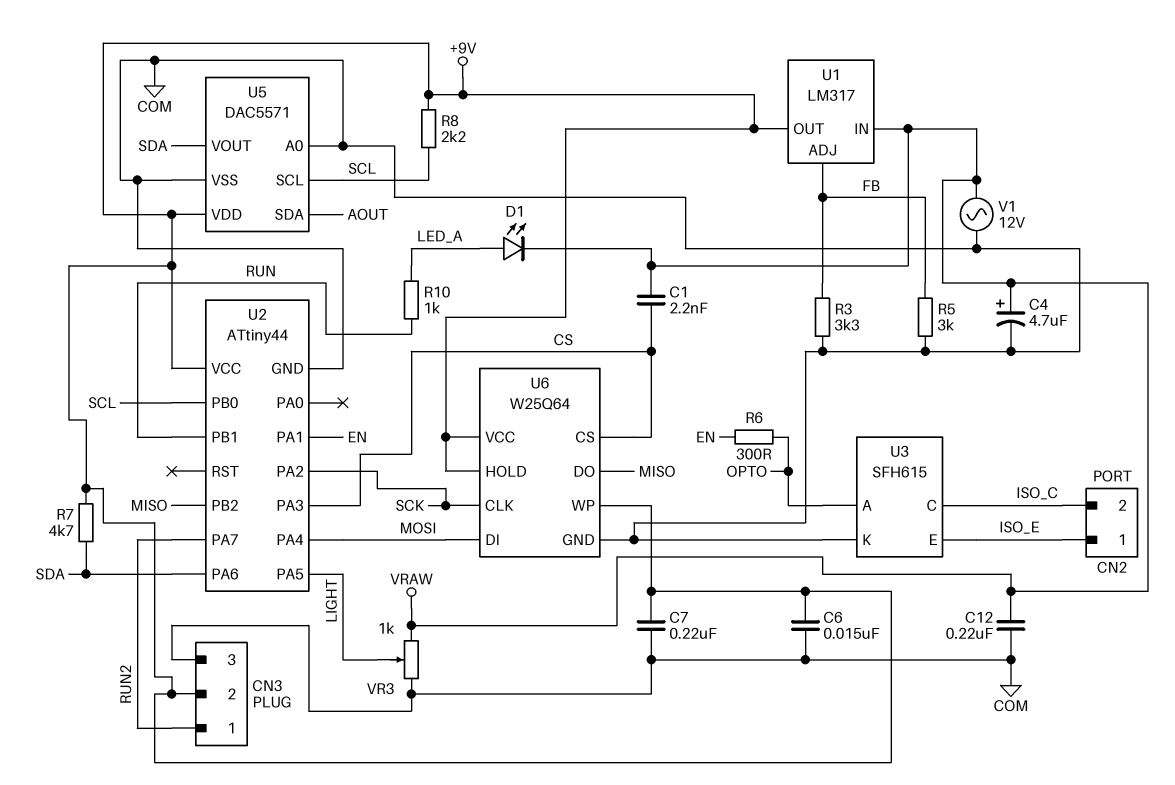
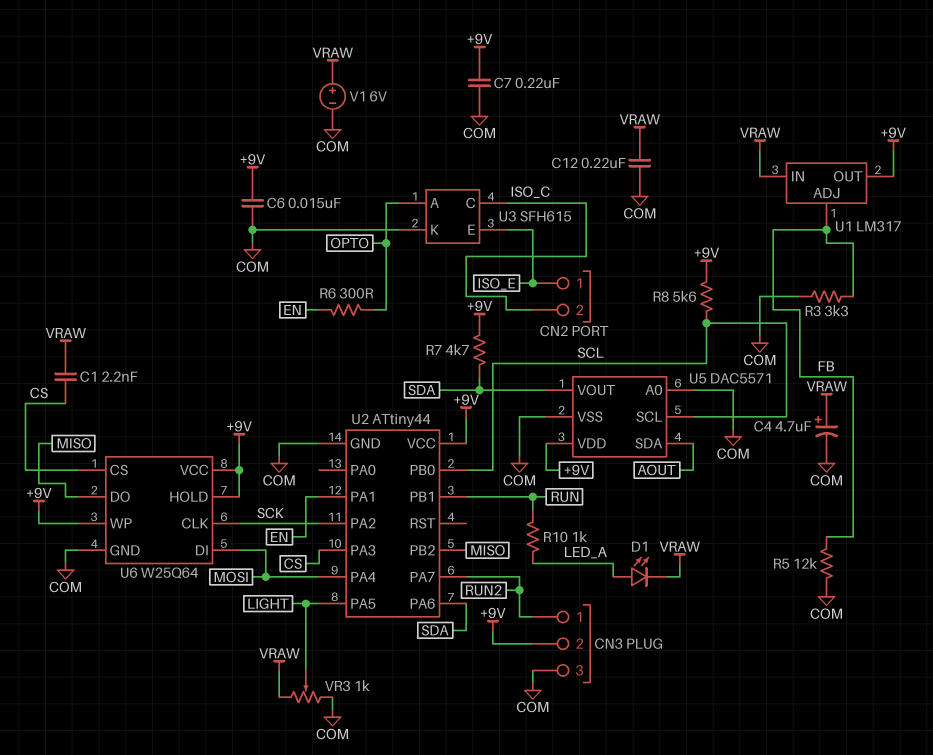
R5: 3k (COM, FB) -> 12k (COM, FB)
R8: 2.2k (+9V, SCL) -> 5.6k (+9V, SCL)
V1: AC 12V (COM, VRAW) -> 6V (plus VRAW, minus COM)

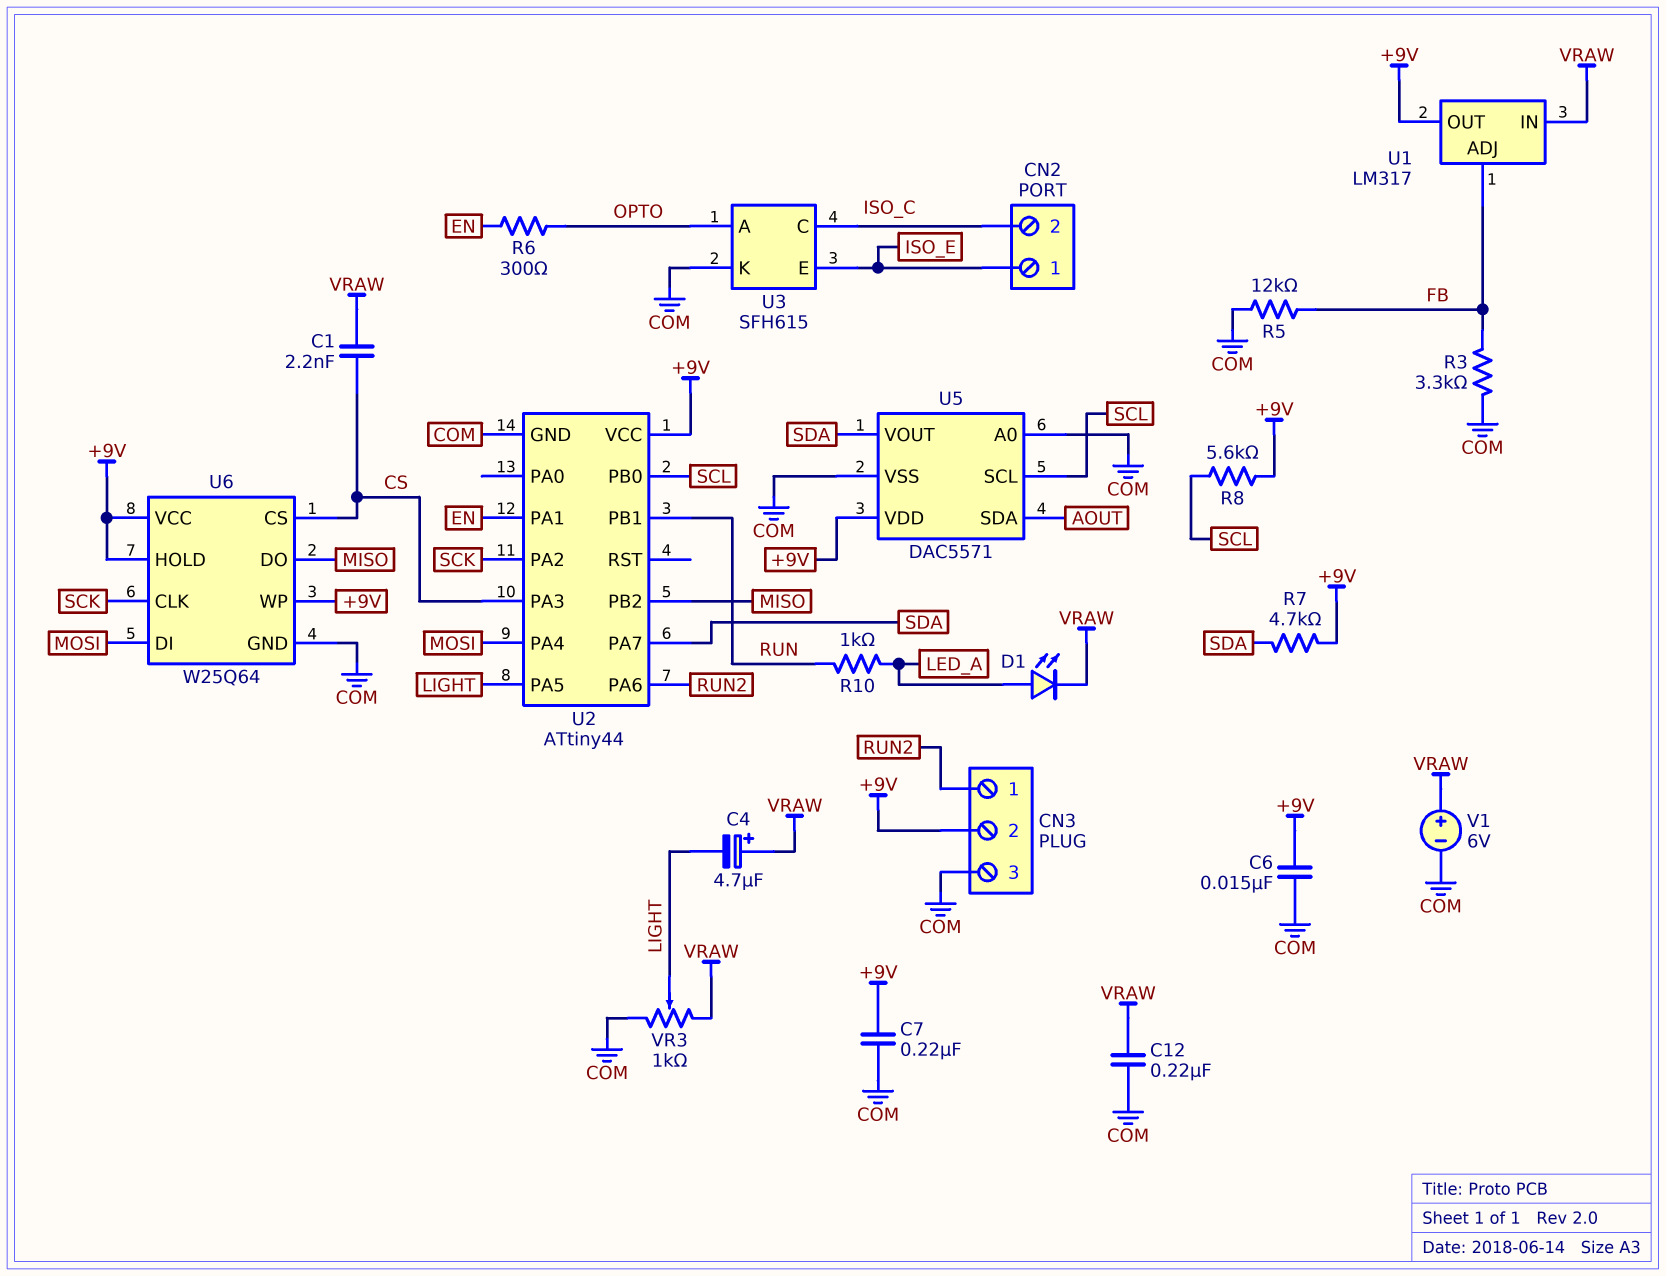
C4: 4.7uF (plus VRAW, minus COM) -> 4.7uF (plus VRAW, minus LIGHT)
U2 pin PA6: SDA -> RUN2
U2 pin PA7: RUN2 -> SDA

